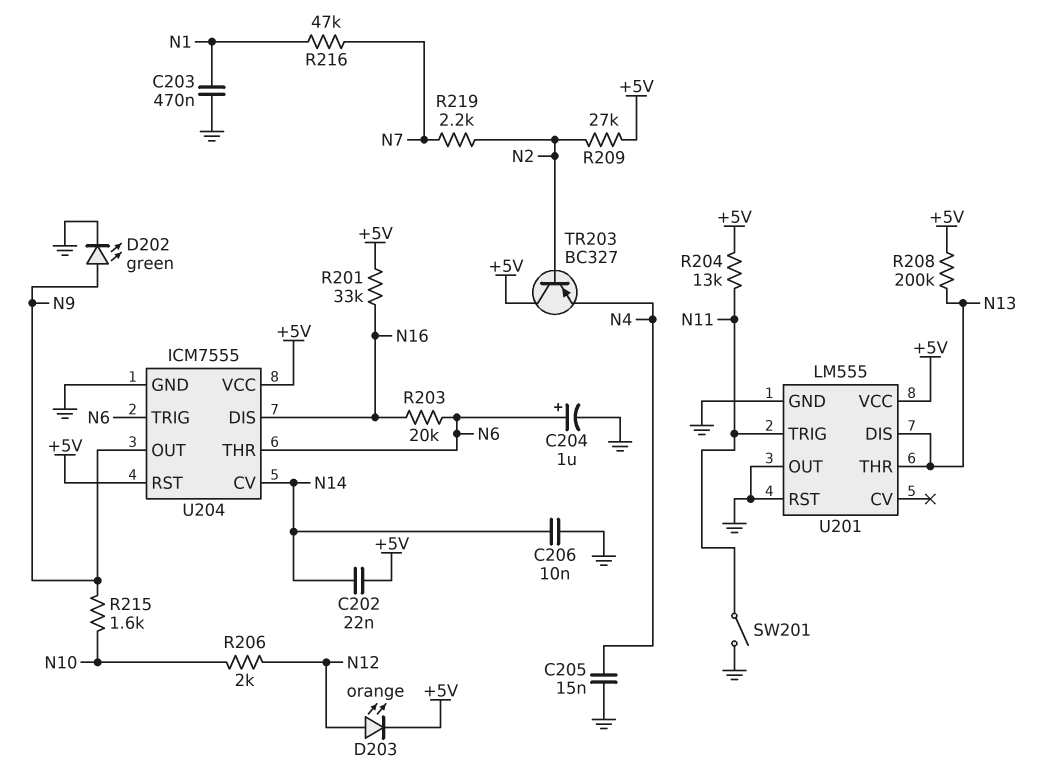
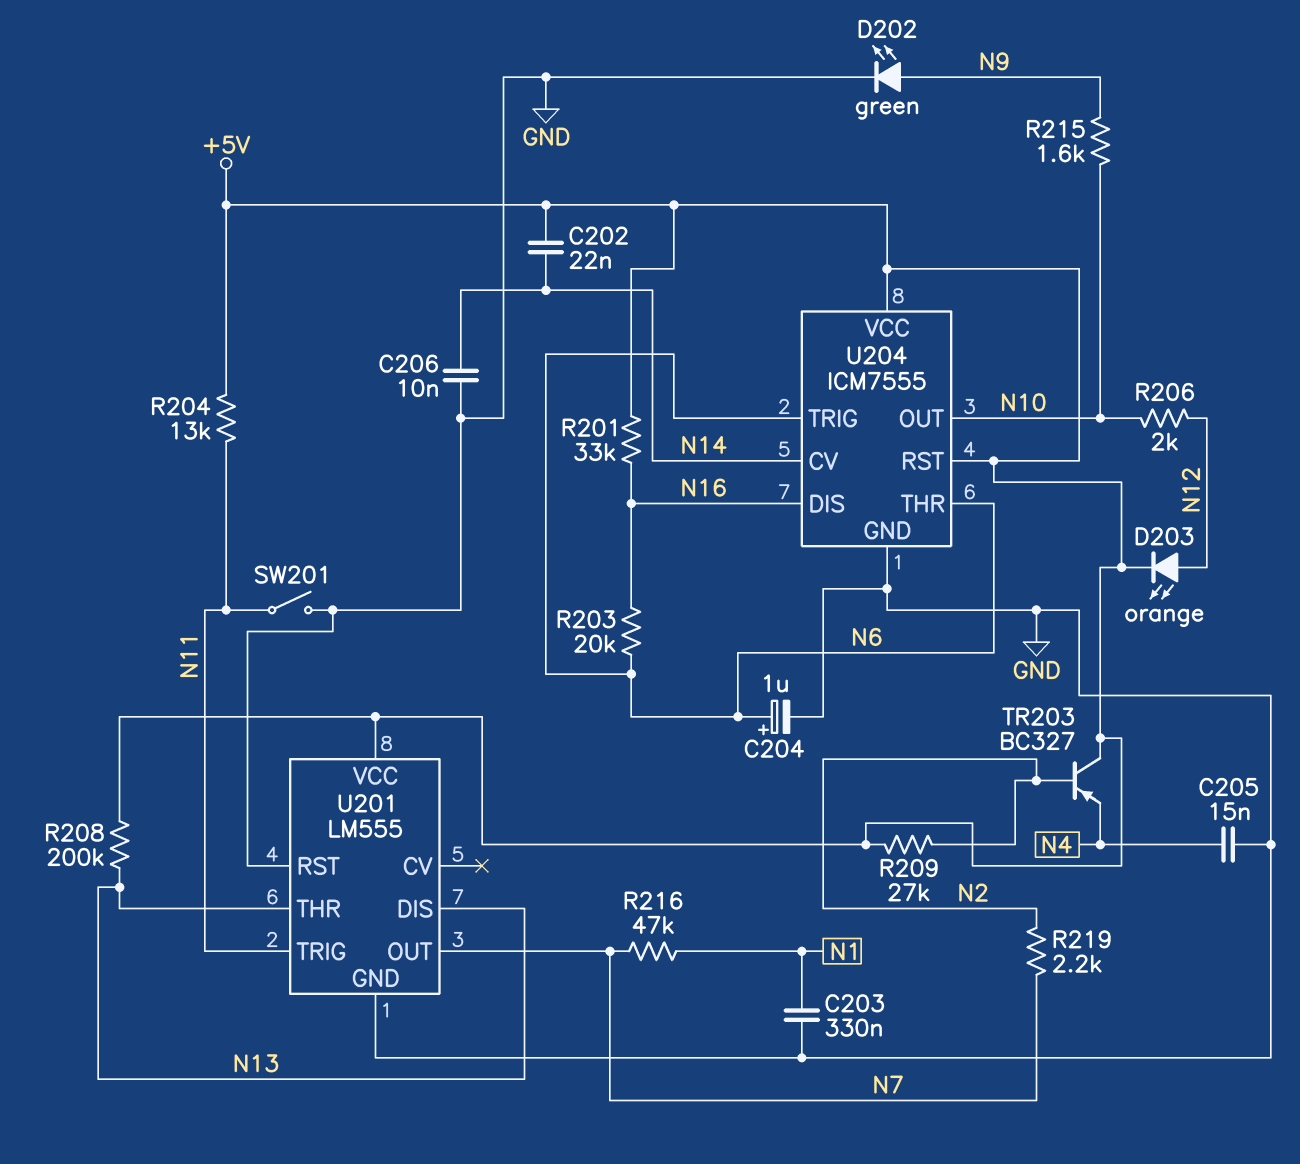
C203: 470nF (GND, N1) -> 330nF (GND, N1)
U201 pin OUT: GND -> N7
U204 pin OUT: N9 -> N10

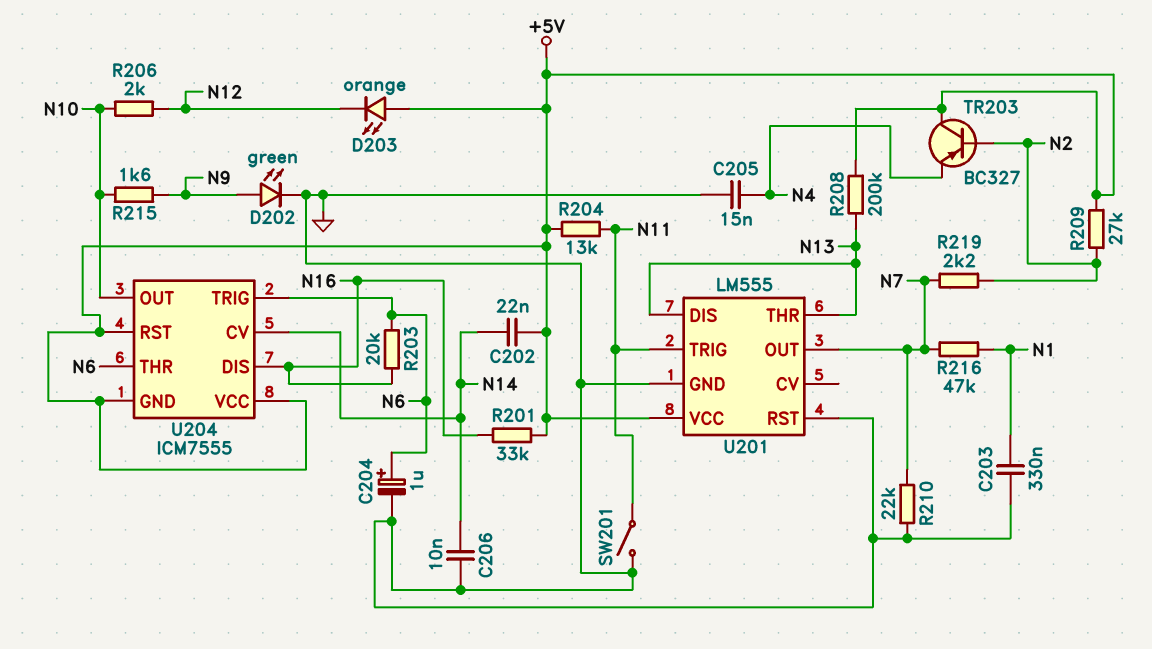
D203: LED orange (A N12, K +5V) -> LED orange (A +5V, K N12)
R210: none -> 22k (GND, N7)
U204 pin GND: GND -> +5V

